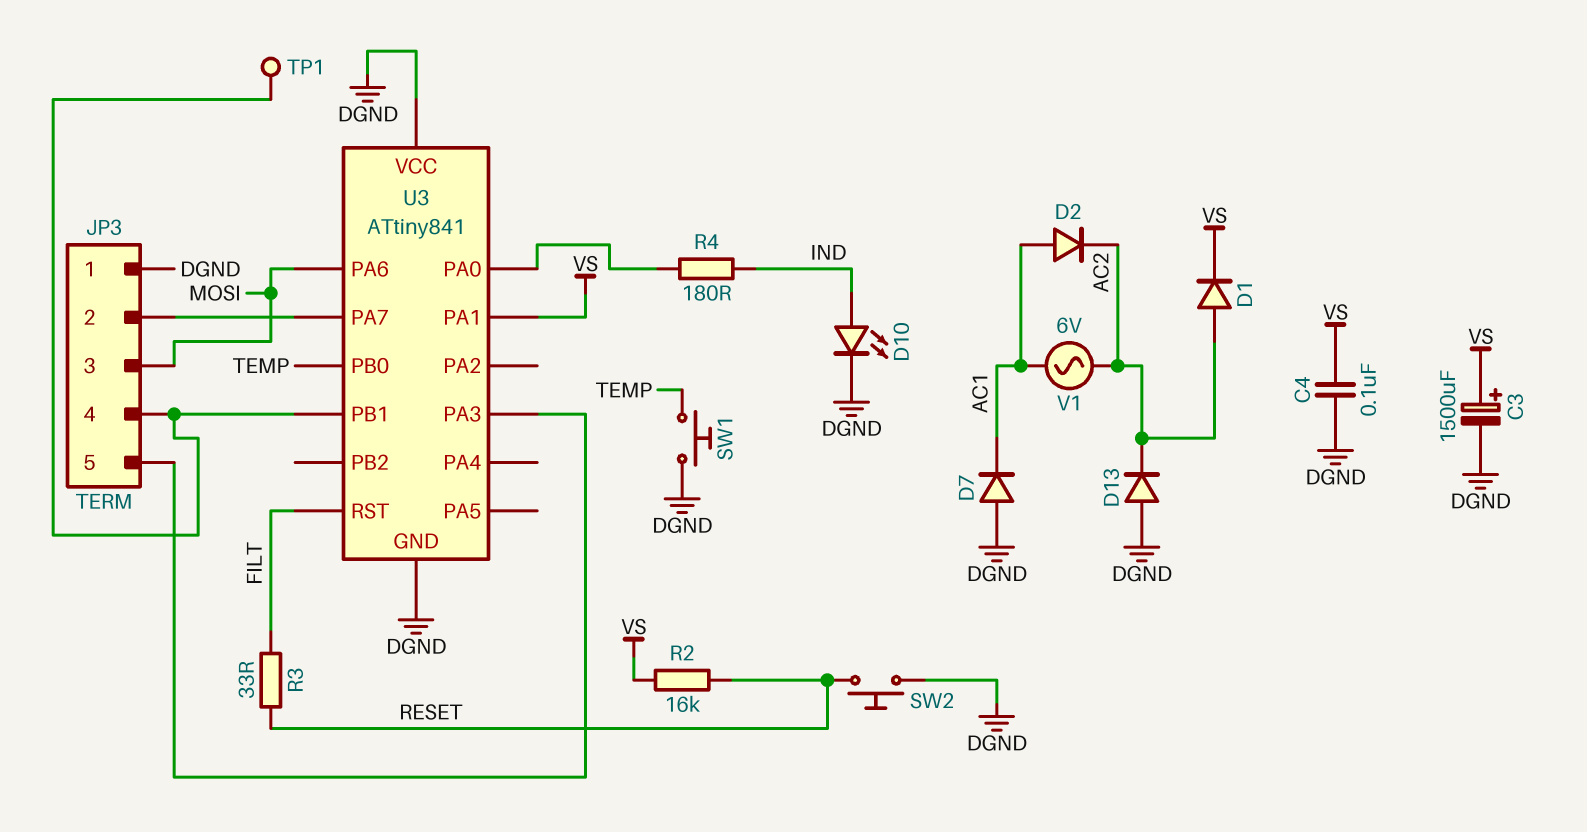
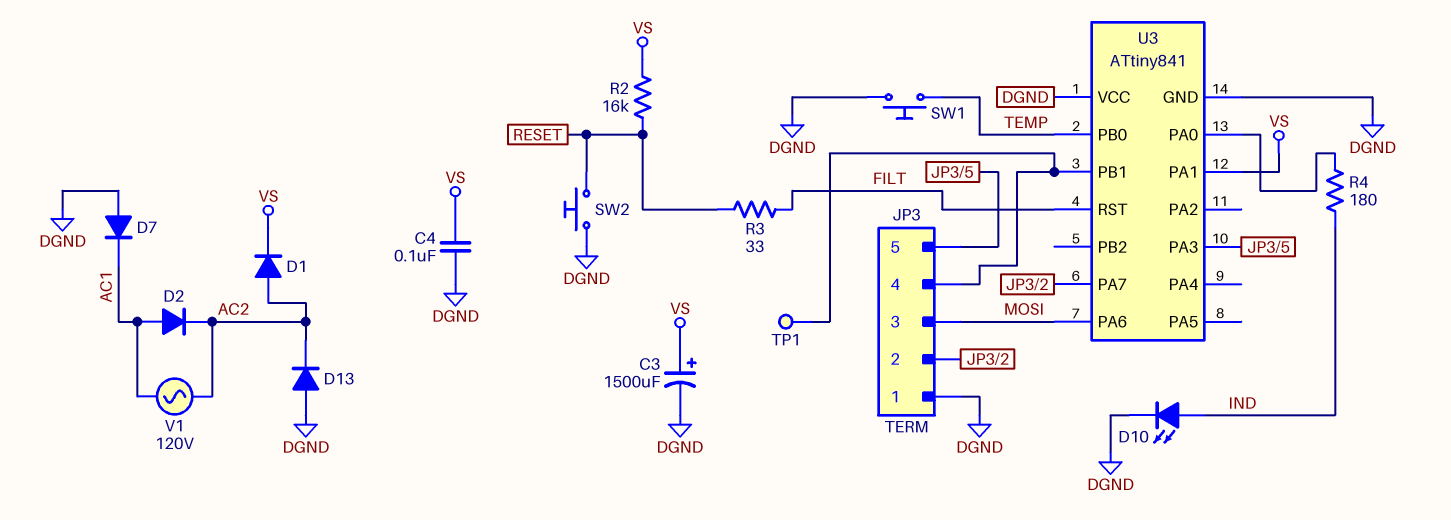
V1: AC 6V (AC1, AC2) -> AC 120V (AC1, AC2)

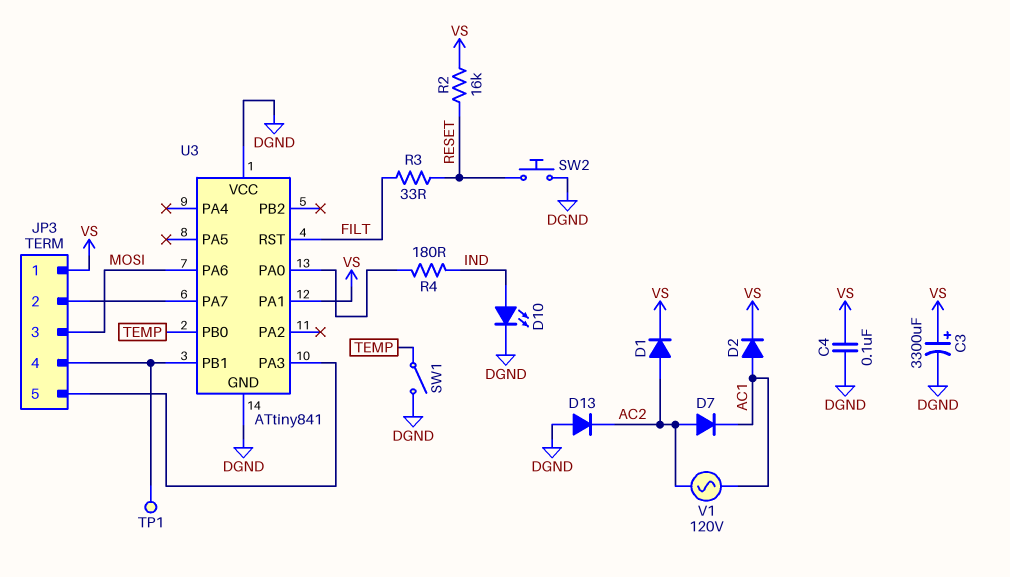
C3: 1500uF (plus VS, minus DGND) -> 3300uF (plus VS, minus DGND)
D2: diode (A AC1, K AC2) -> diode (A AC1, K VS)
D7: diode (A DGND, K AC1) -> diode (A AC2, K AC1)
JP3 pin 1: DGND -> VS
SW1: button (DGND, TEMP) -> switch (DGND, TEMP)

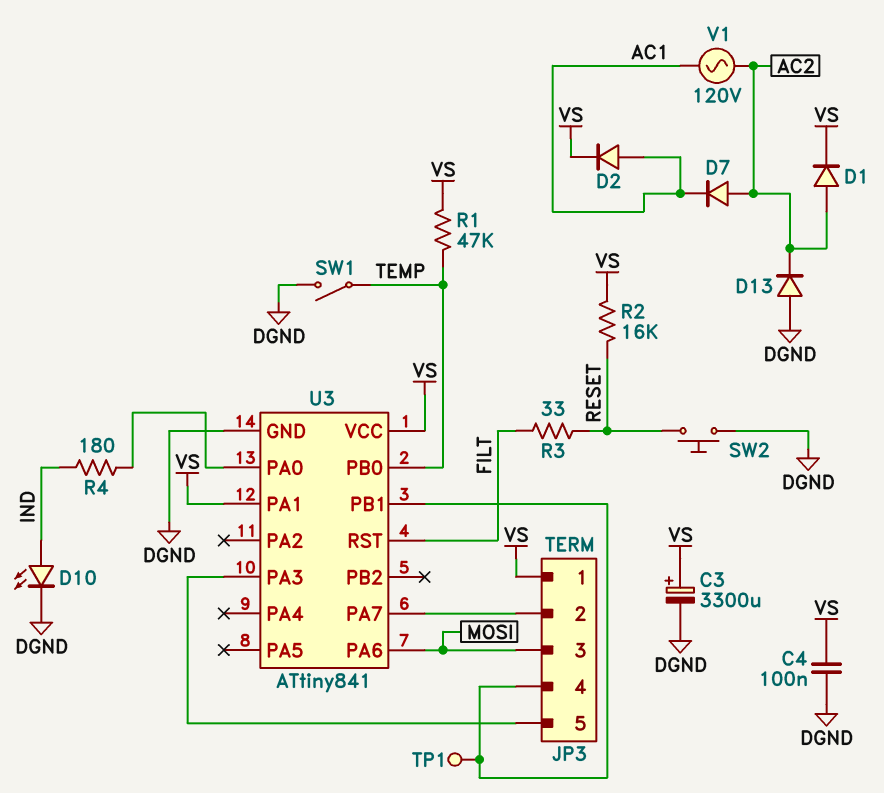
R1: none -> 47k (TEMP, VS)
U3 pin VCC: DGND -> VS

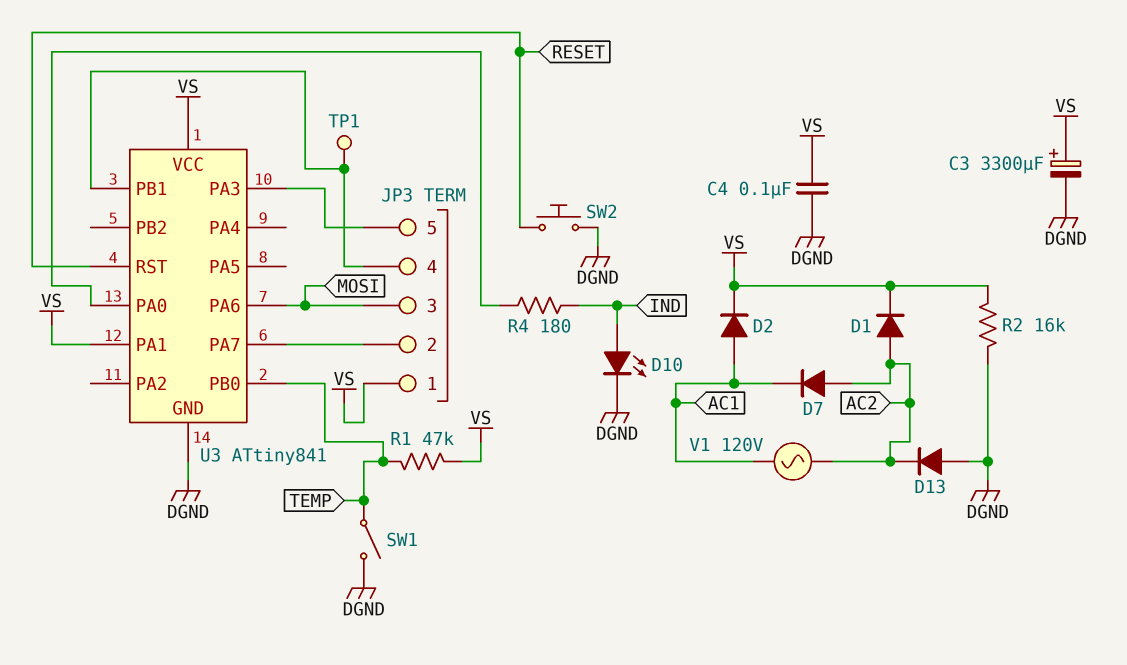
R2: 16k (RESET, VS) -> 16k (DGND, VS)
R3: 33 (FILT, RESET) -> none
U3 pin RST: FILT -> RESET

